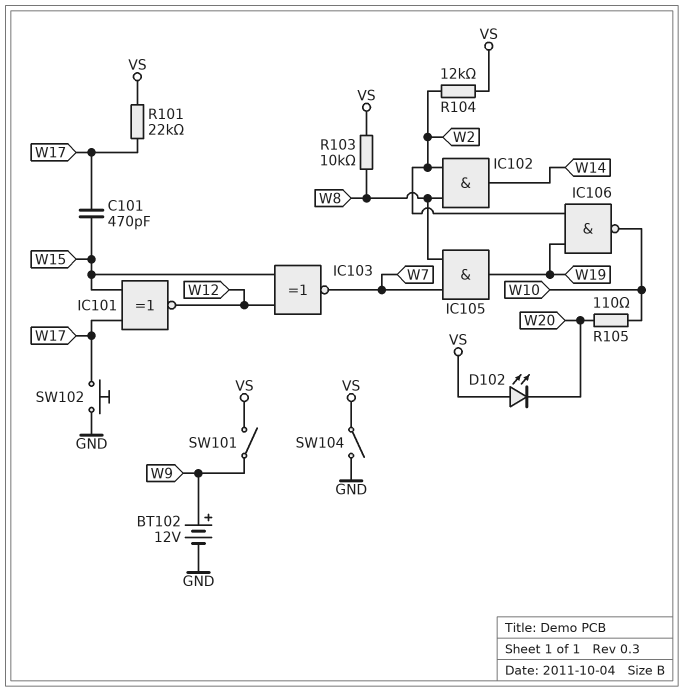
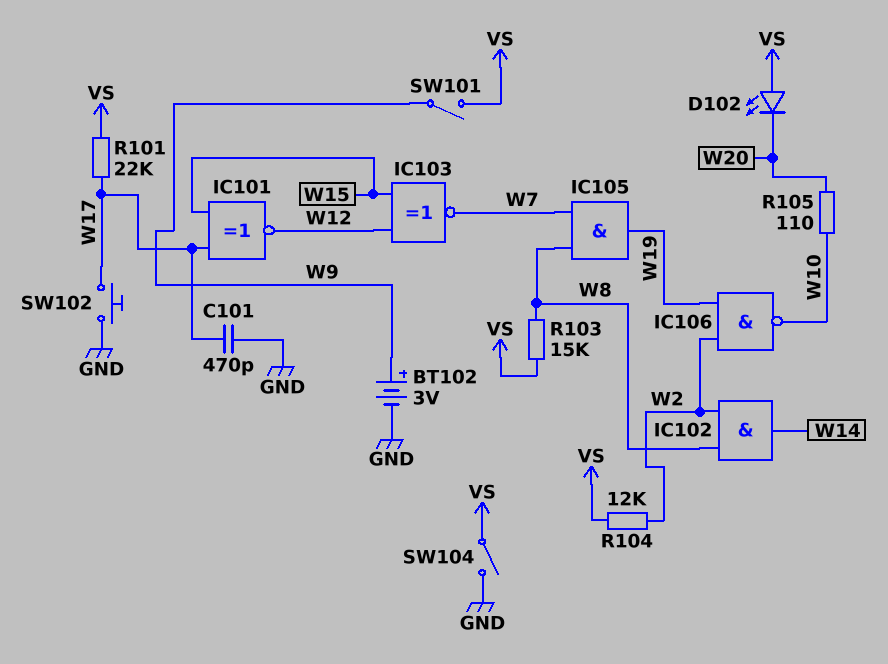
BT102: 12V (plus W9, minus GND) -> 3V (plus W9, minus GND)
C101: 470pF (W15, W17) -> 470pF (GND, W17)
R103: 10k (VS, W8) -> 15k (VS, W8)

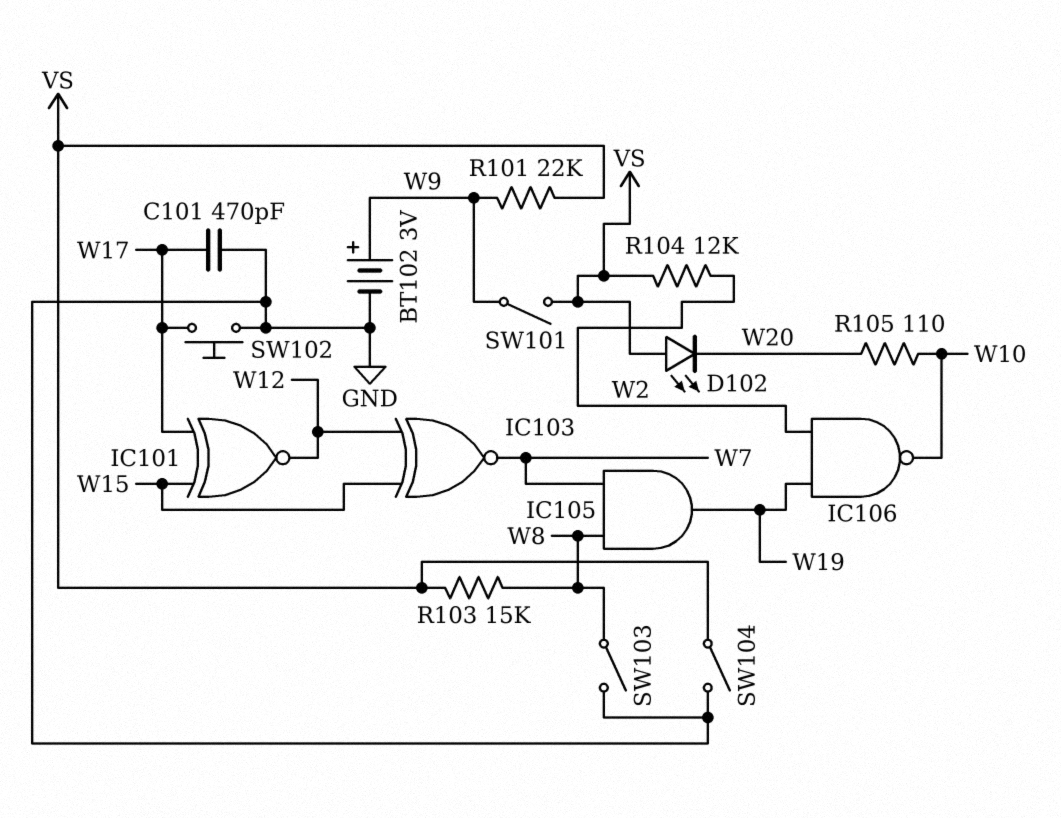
IC102: AND (in W2, in W8, out W14) -> none
R101: 22k (VS, W17) -> 22k (VS, W9)
SW103: none -> switch (GND, W8)

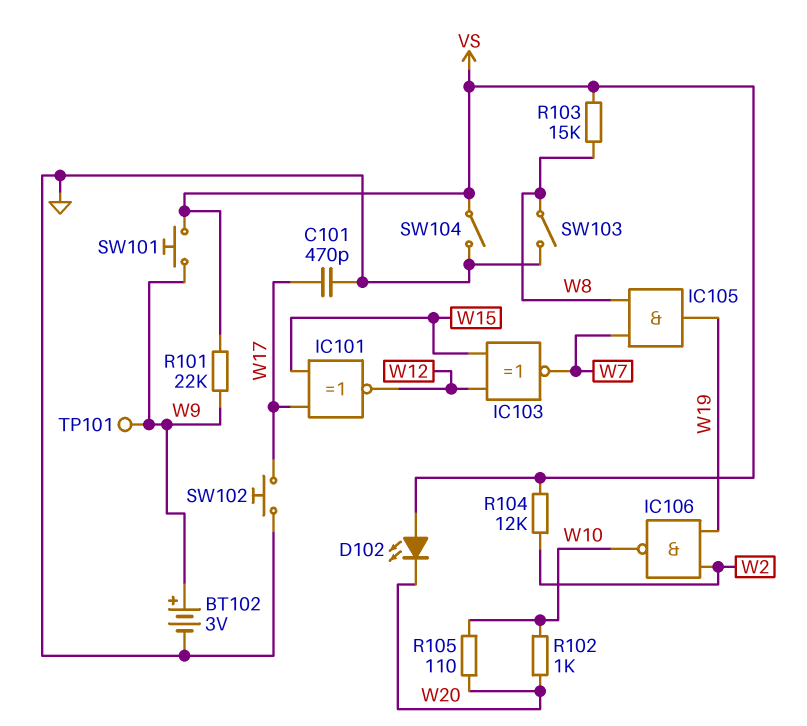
R102: none -> 1k (W10, W20)
SW101: switch (VS, W9) -> button (VS, W9)
TP101: none -> test point (W9)

